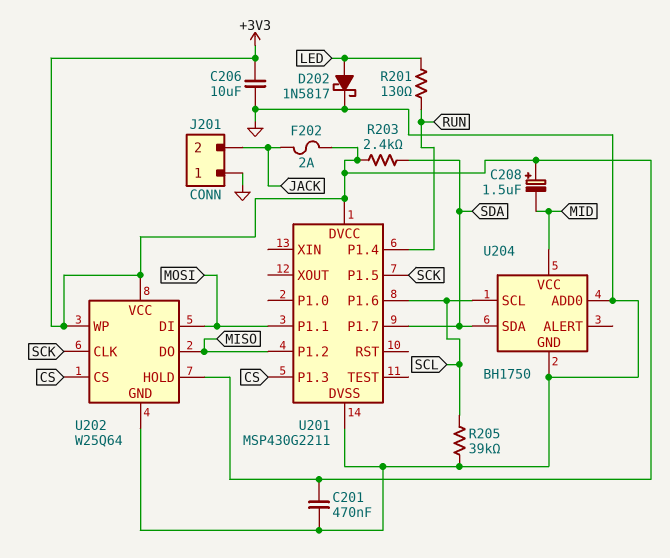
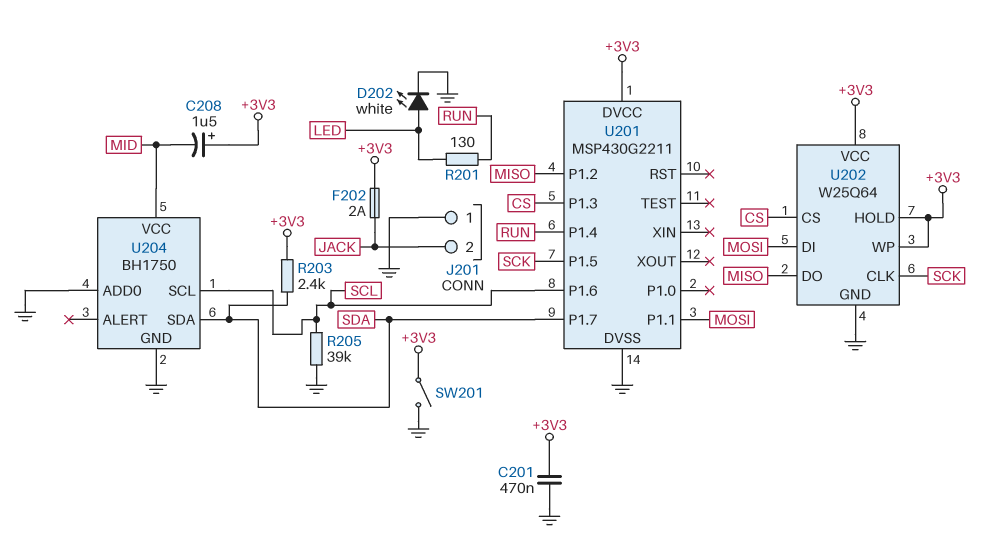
C206: 10uF (+3V3, GND) -> none
D202: schottky 1N5817 (A LED, K GND) -> LED white (A LED, K GND)
SW201: none -> switch (+3V3, GND)

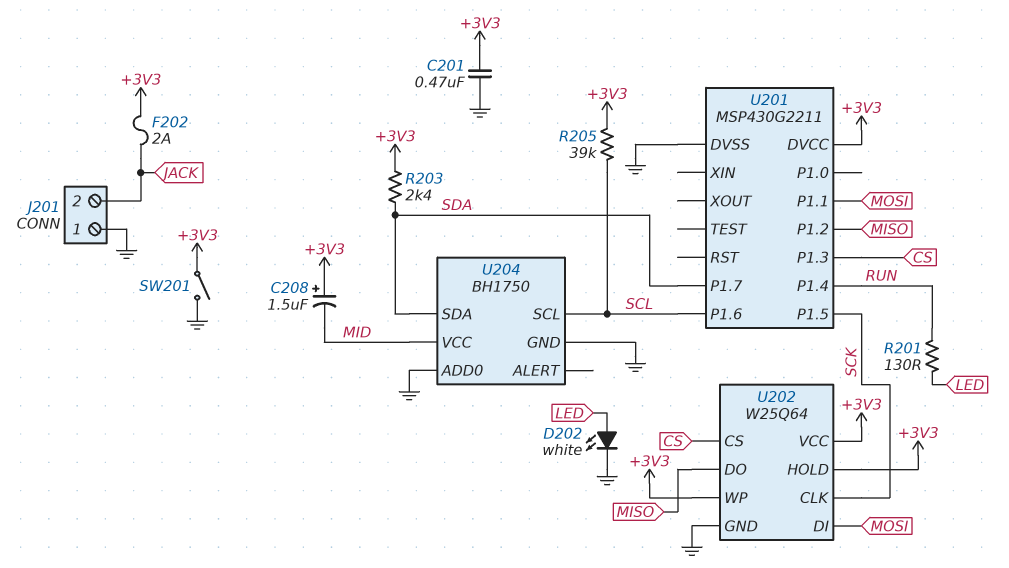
R205: 39k (GND, SCL) -> 39k (+3V3, SCL)

